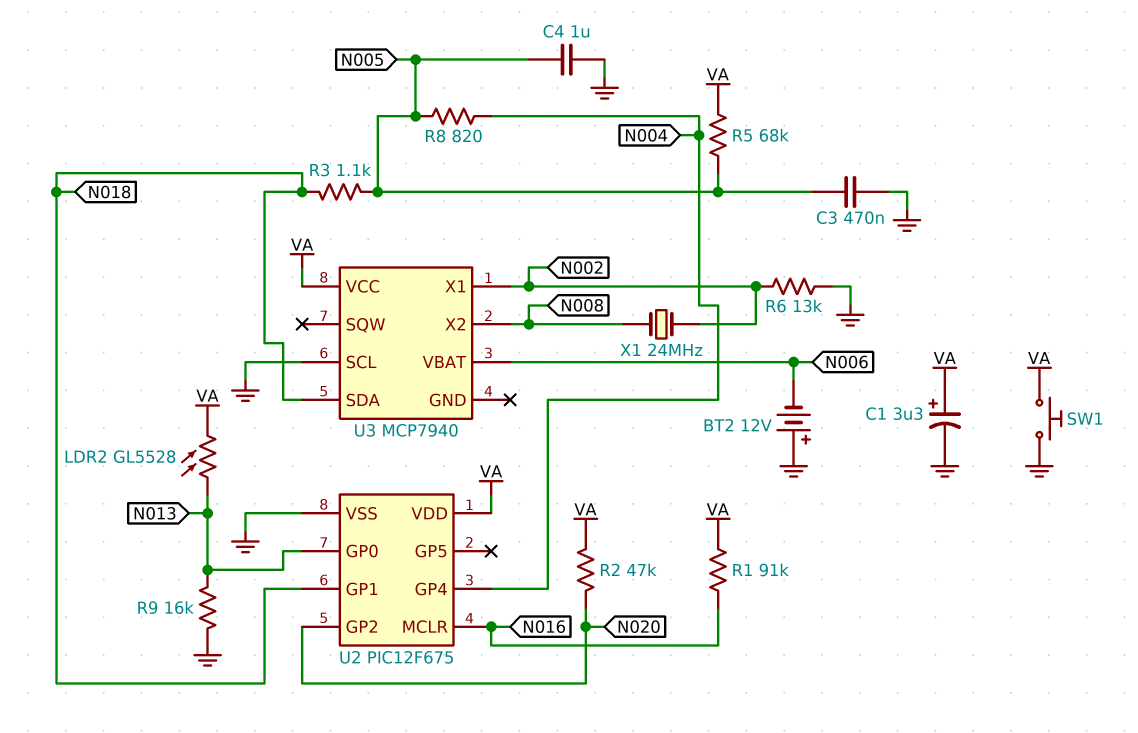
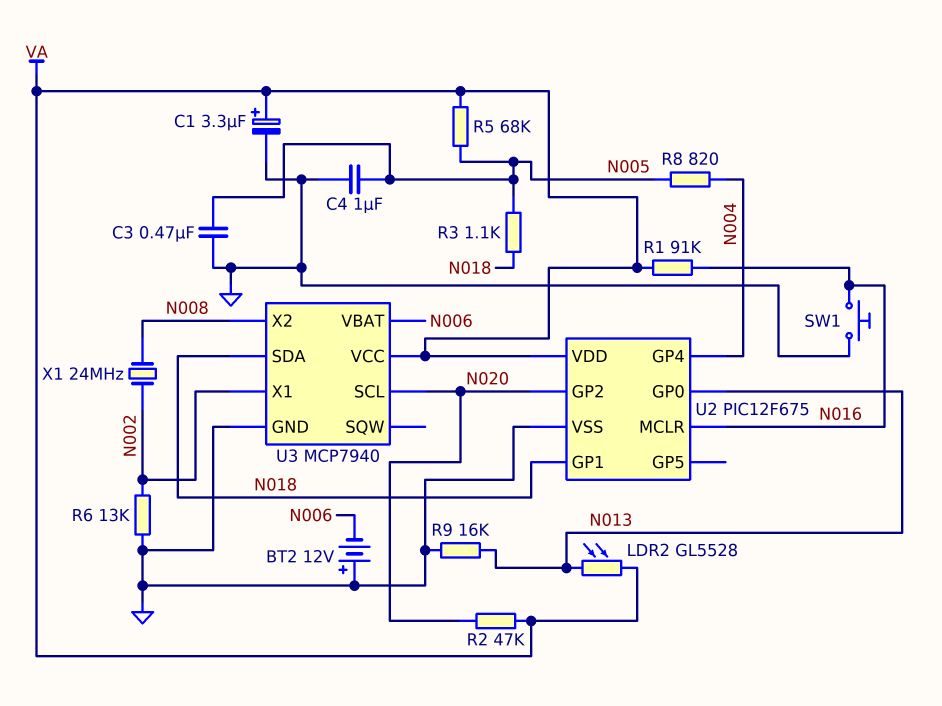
SW1: button (GND, VA) -> button (GND, N016)
U3 pin GND: none -> GND
U3 pin SCL: GND -> N020

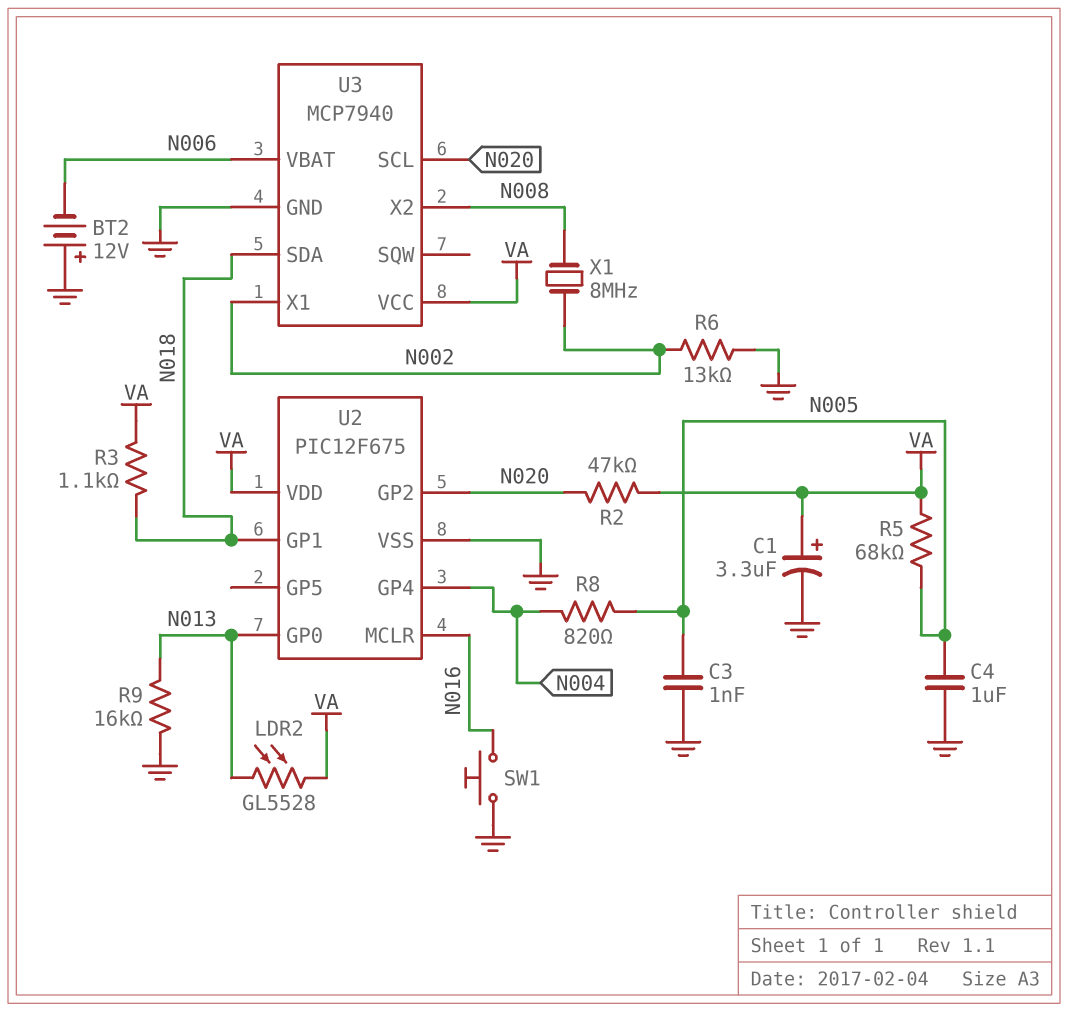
C3: 470nF (GND, N005) -> 1nF (GND, N005)
R1: 91k (N016, VA) -> none
R3: 1.1k (N005, N018) -> 1.1k (N018, VA)
X1: 24MHz (N002, N008) -> 8MHz (N002, N008)

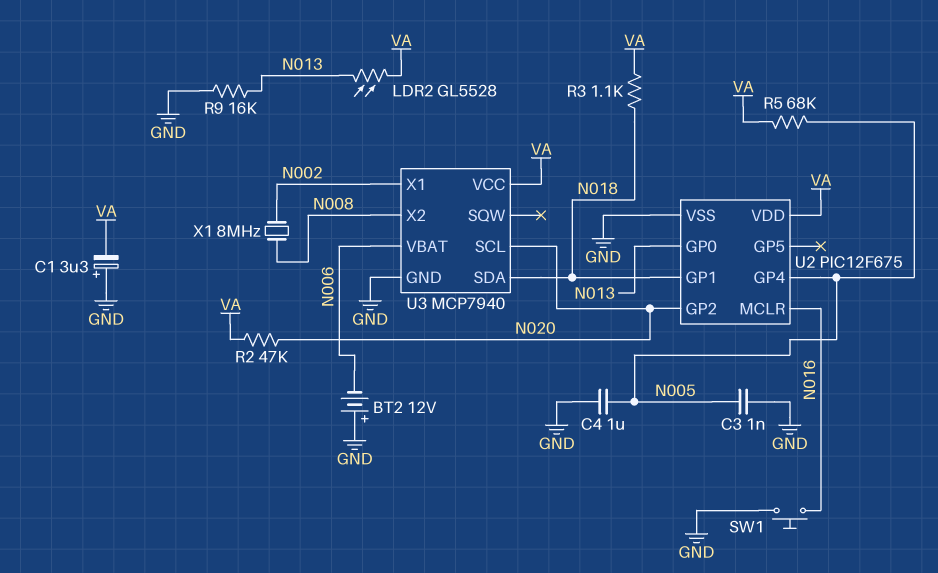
C1: 3.3uF (plus VA, minus GND) -> 3.3uF (plus GND, minus VA)
R6: 13k (GND, N002) -> none
R8: 820 (N004, N005) -> none
U2 pin GP4: N004 -> N005

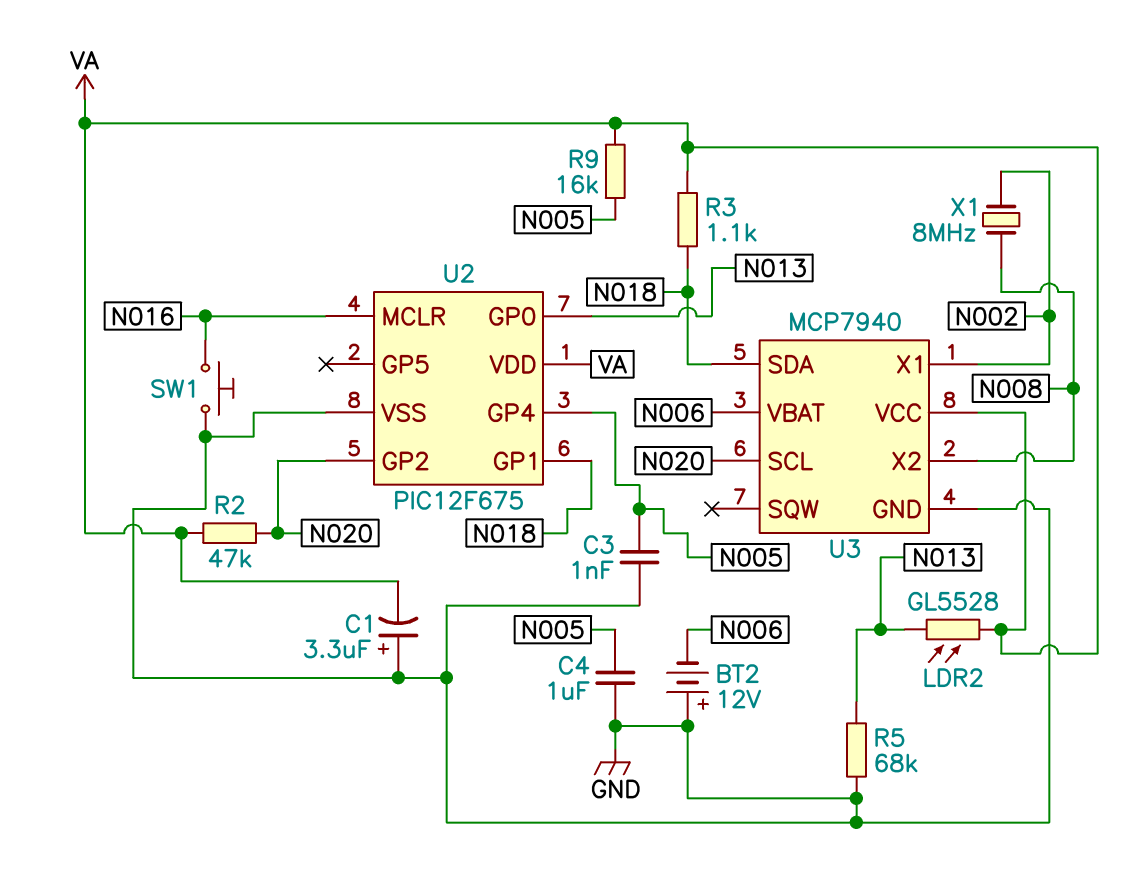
R5: 68k (N005, VA) -> 68k (GND, N013)
R9: 16k (GND, N013) -> 16k (N005, VA)

